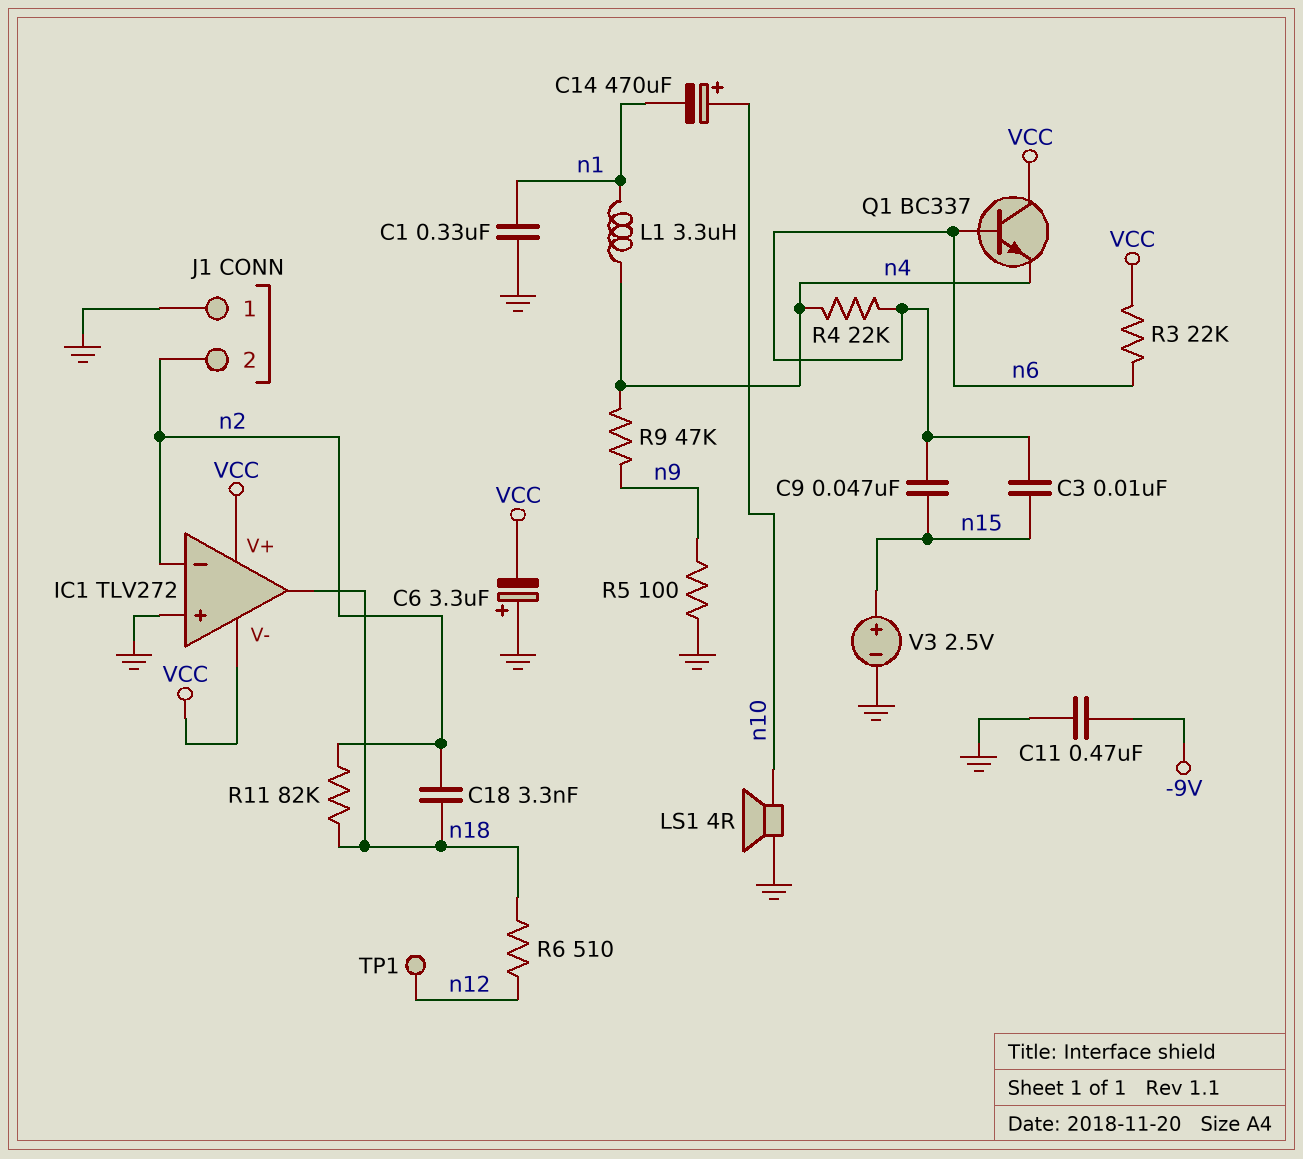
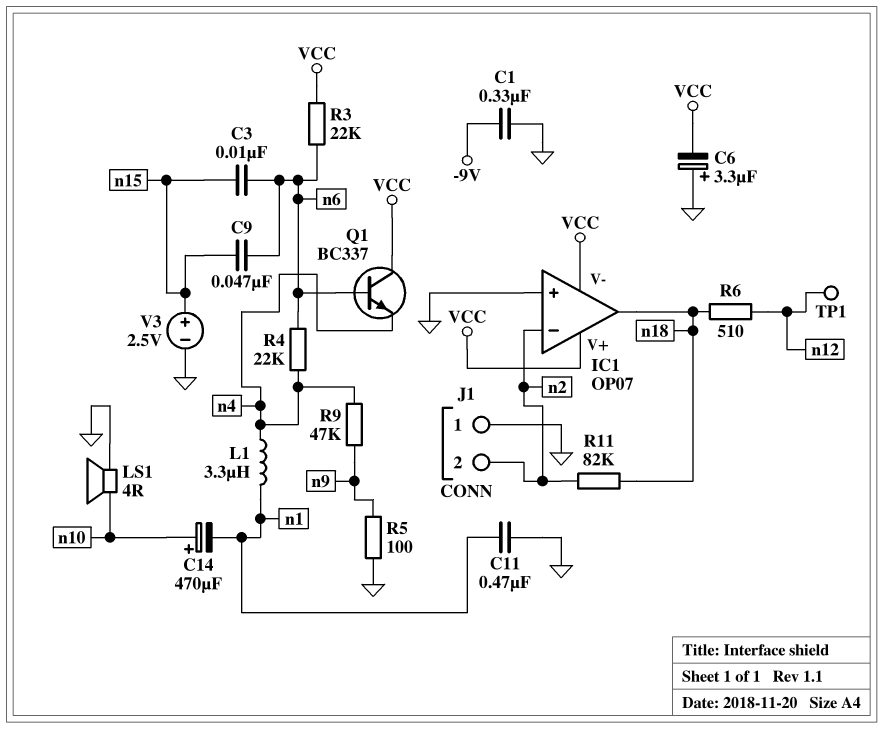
C1: 330nF (GND, n1) -> 330nF (-9V, GND)
C11: 470nF (-9V, GND) -> 470nF (GND, n1)
C18: 3.3nF (n2, n18) -> none
IC1: TLV272 -> OP07

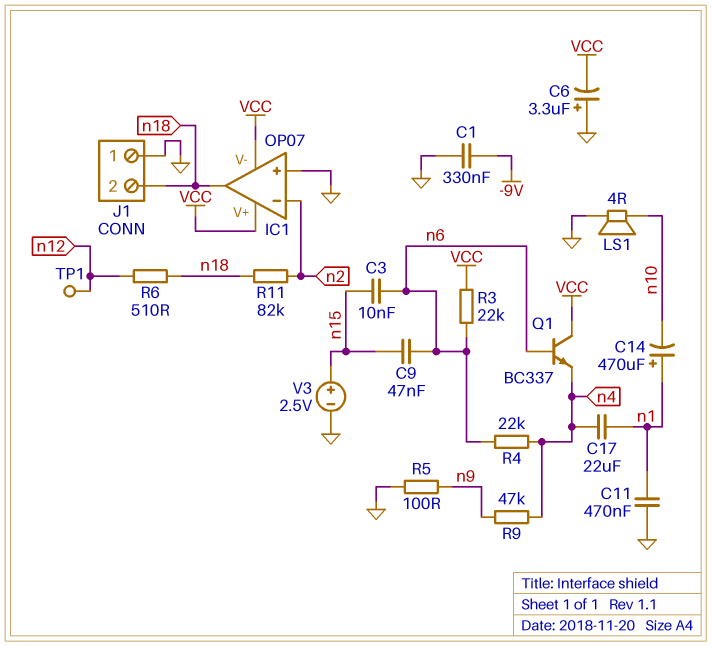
C14: 470uF (plus n10, minus n1) -> 470uF (plus n1, minus n10)
C17: none -> 22uF (n1, n4)
J1 pin 2: n2 -> n18
L1: 3.3uH (n1, n4) -> none

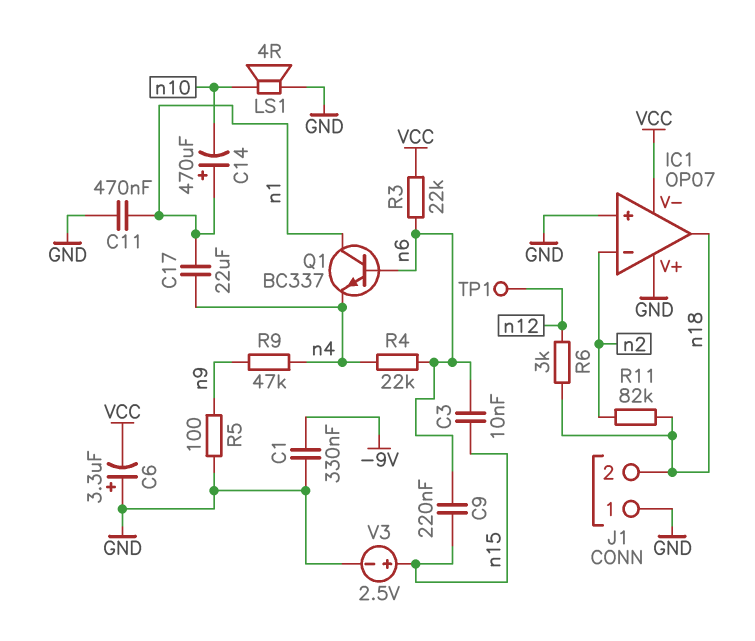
C9: 47nF (n6, n15) -> 220nF (n6, n15)
IC1 pin V+: VCC -> GND
Q1: NPN BC337 (B n6, C VCC, E n4) -> NPN BC337 (B n6, C n1, E n4)
R6: 510 (n12, n18) -> 3k (n12, n18)

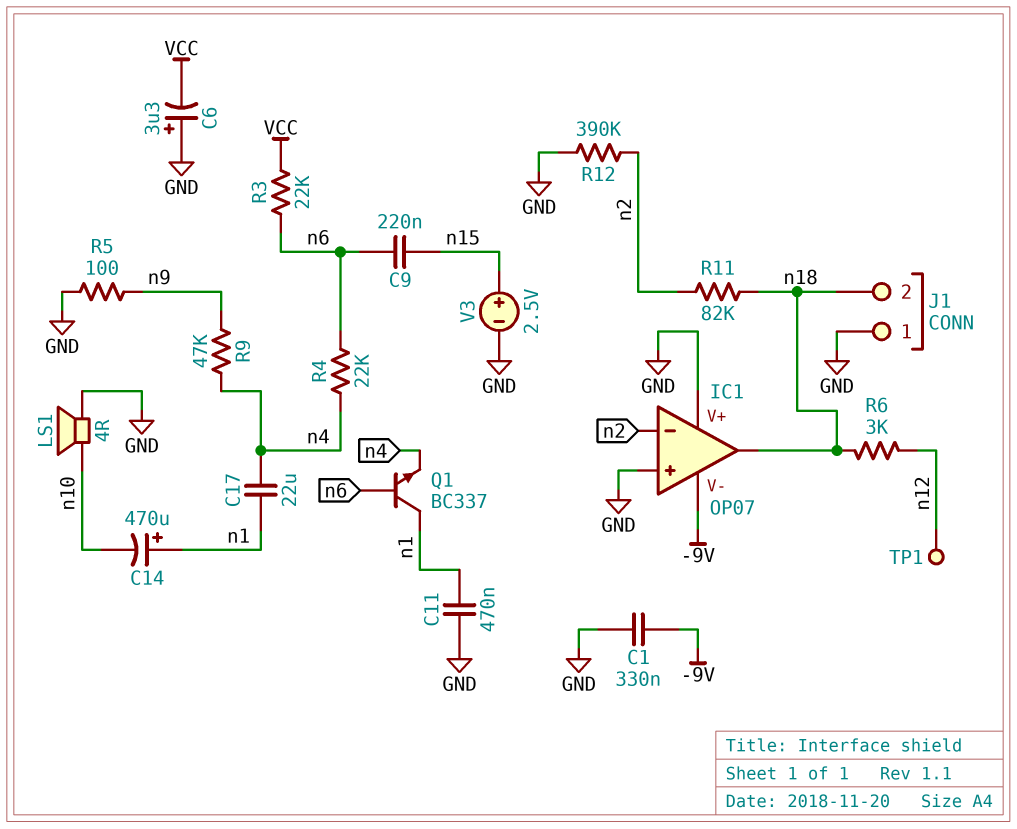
C3: 10nF (n6, n15) -> none
IC1 pin V-: VCC -> -9V
R12: none -> 390k (GND, n2)

